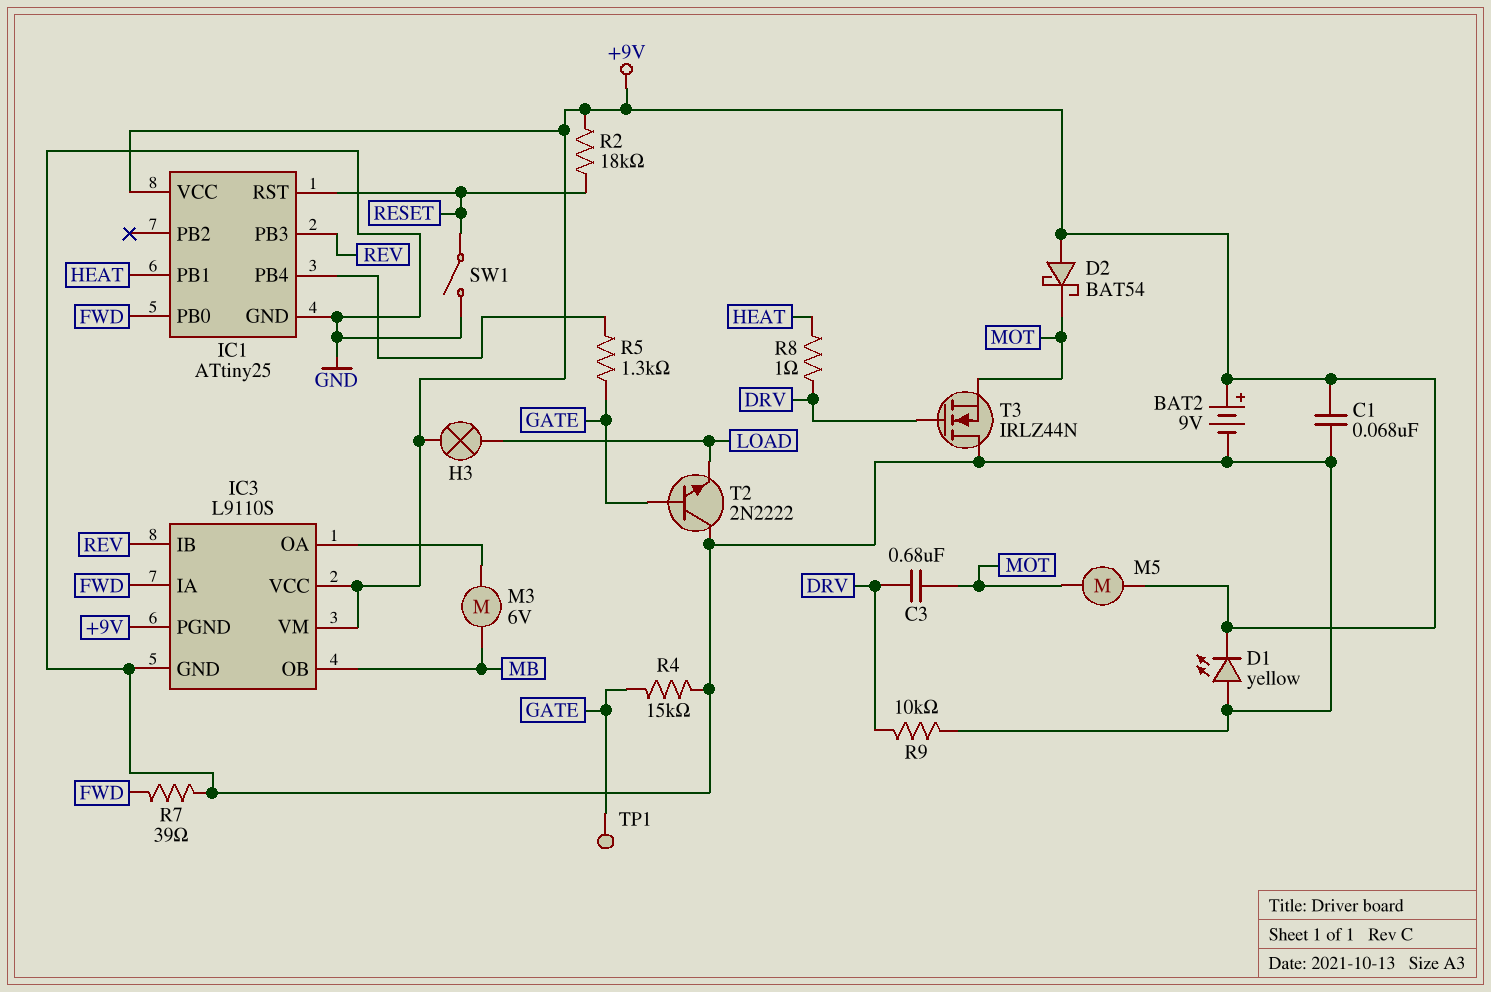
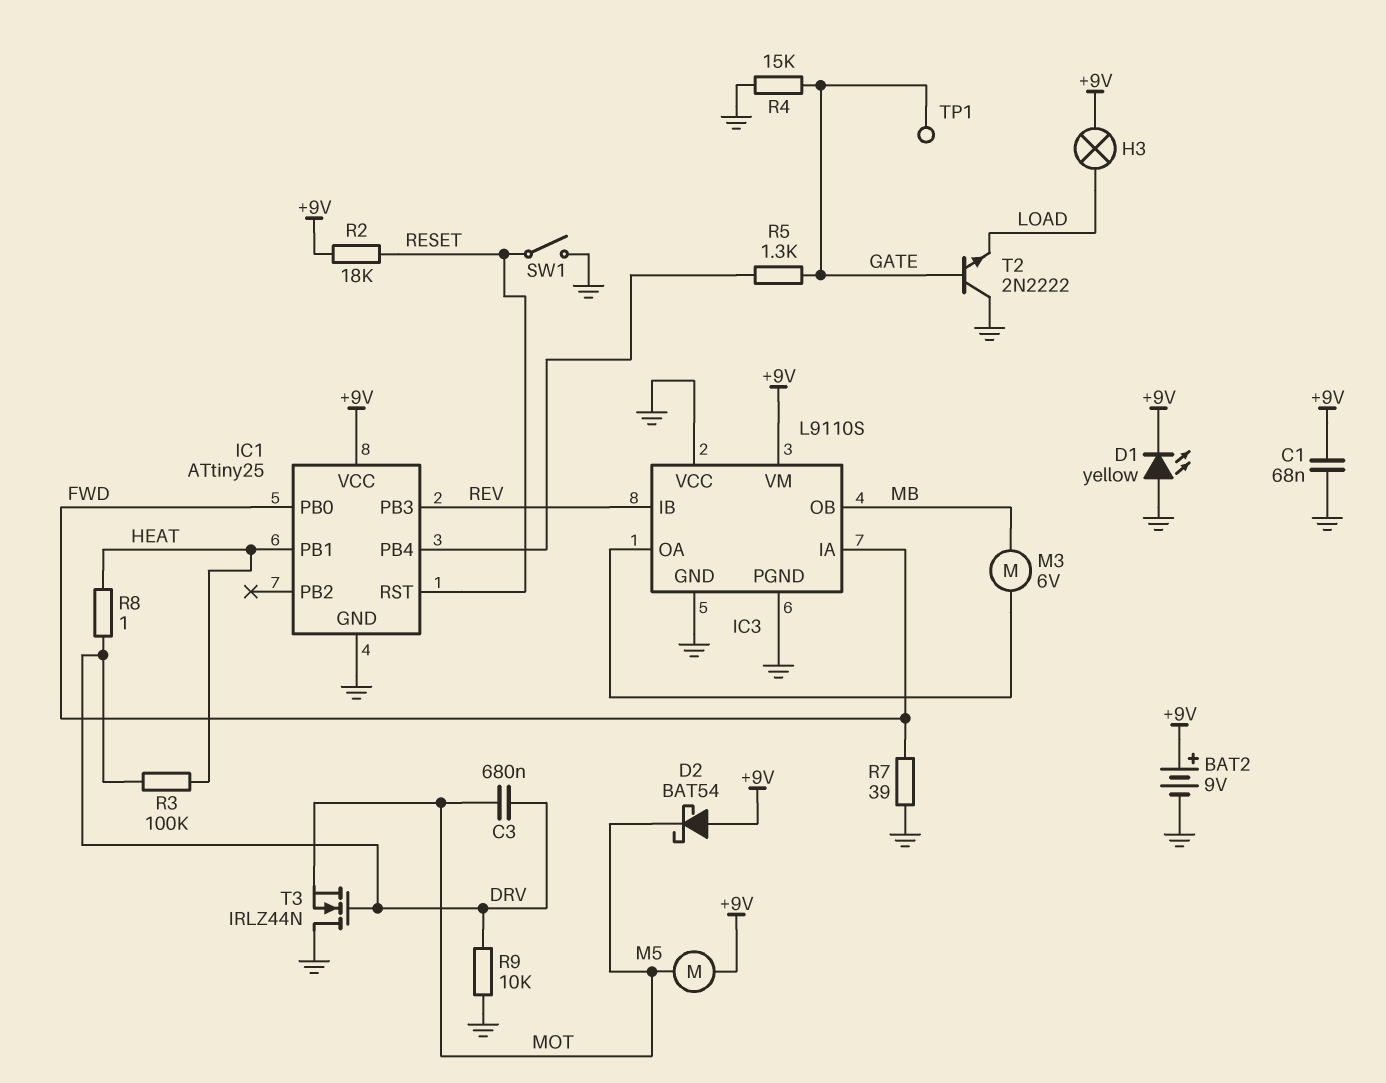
IC3 pin PGND: +9V -> GND
IC3 pin VCC: +9V -> GND
R3: none -> 100k (DRV, HEAT)

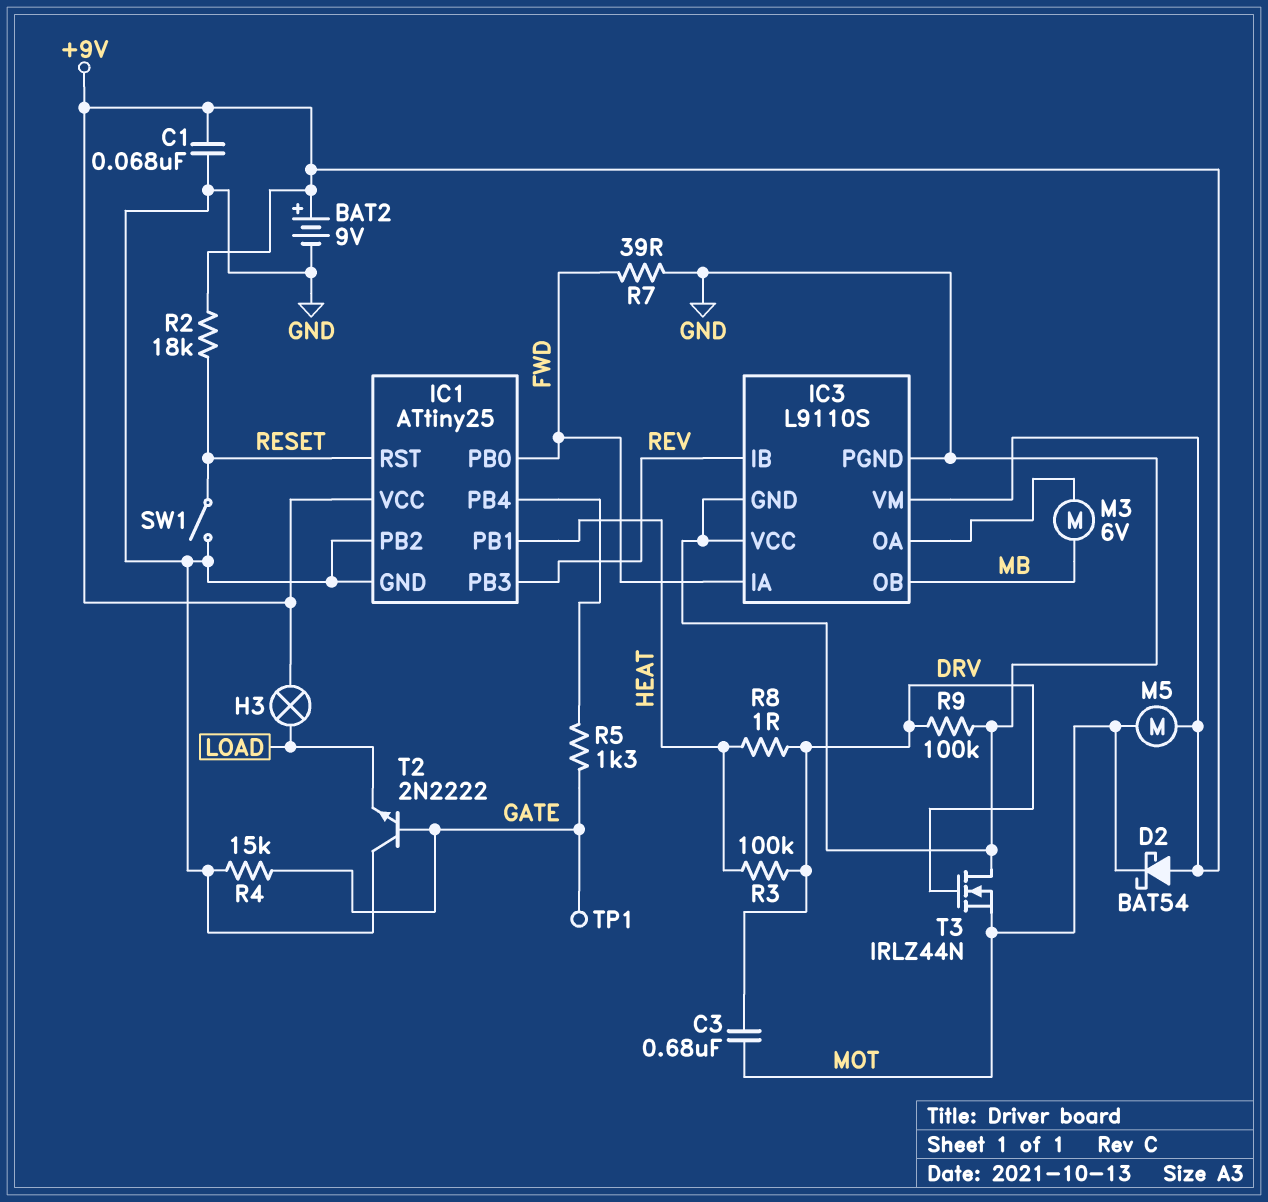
D1: LED yellow (A GND, K +9V) -> none
IC1 pin PB2: none -> GND
R9: 10k (DRV, GND) -> 100k (DRV, GND)

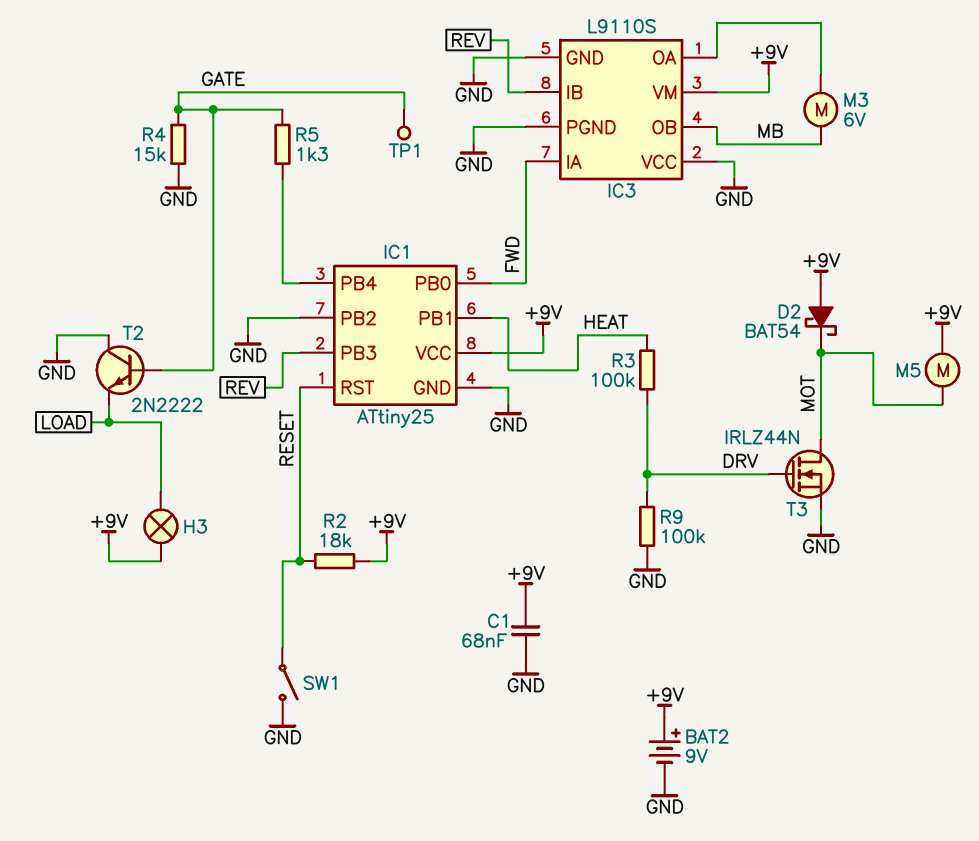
C3: 680nF (DRV, MOT) -> none
R7: 39 (FWD, GND) -> none
R8: 1 (DRV, HEAT) -> none
T3: NMOS IRLZ44N (G DRV, D GND, S MOT) -> NMOS IRLZ44N (G DRV, D MOT, S GND)

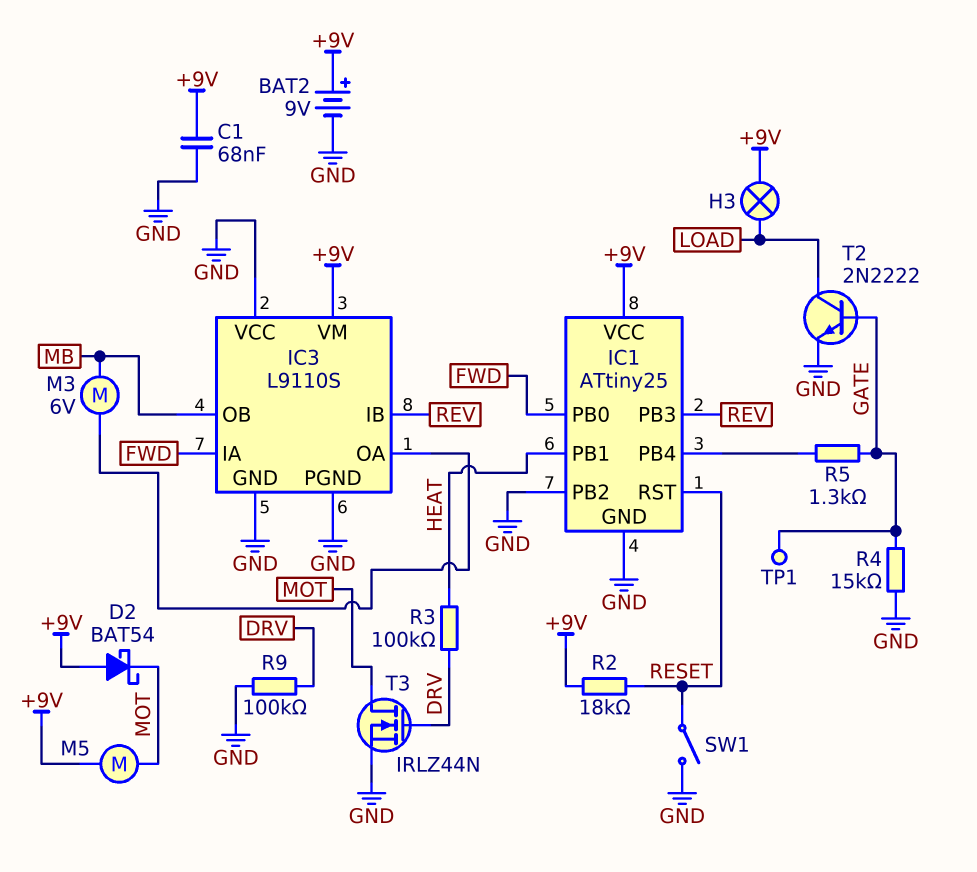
T2: NPN 2N2222 (B GATE, C GND, E LOAD) -> NPN 2N2222 (B GATE, C LOAD, E GND)

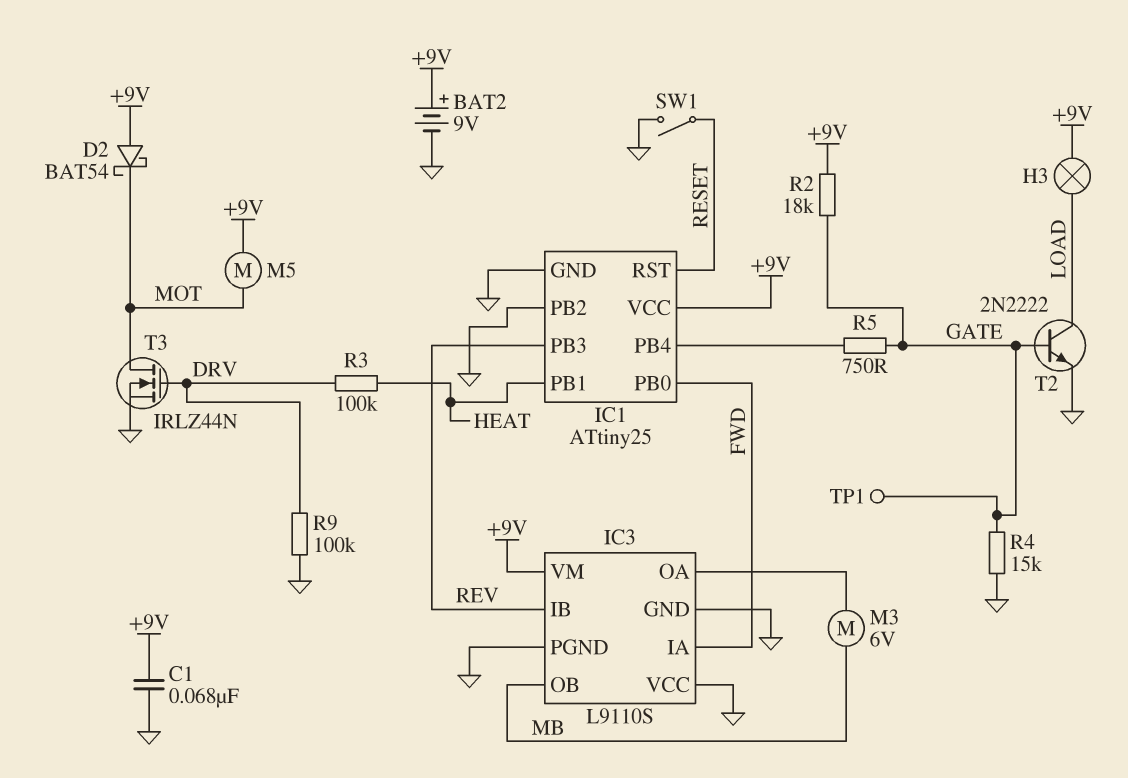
R2: 18k (+9V, RESET) -> 18k (+9V, GATE)
R5: 1.3k (GATE, IC1/PB4) -> 750 (GATE, IC1/PB4)

